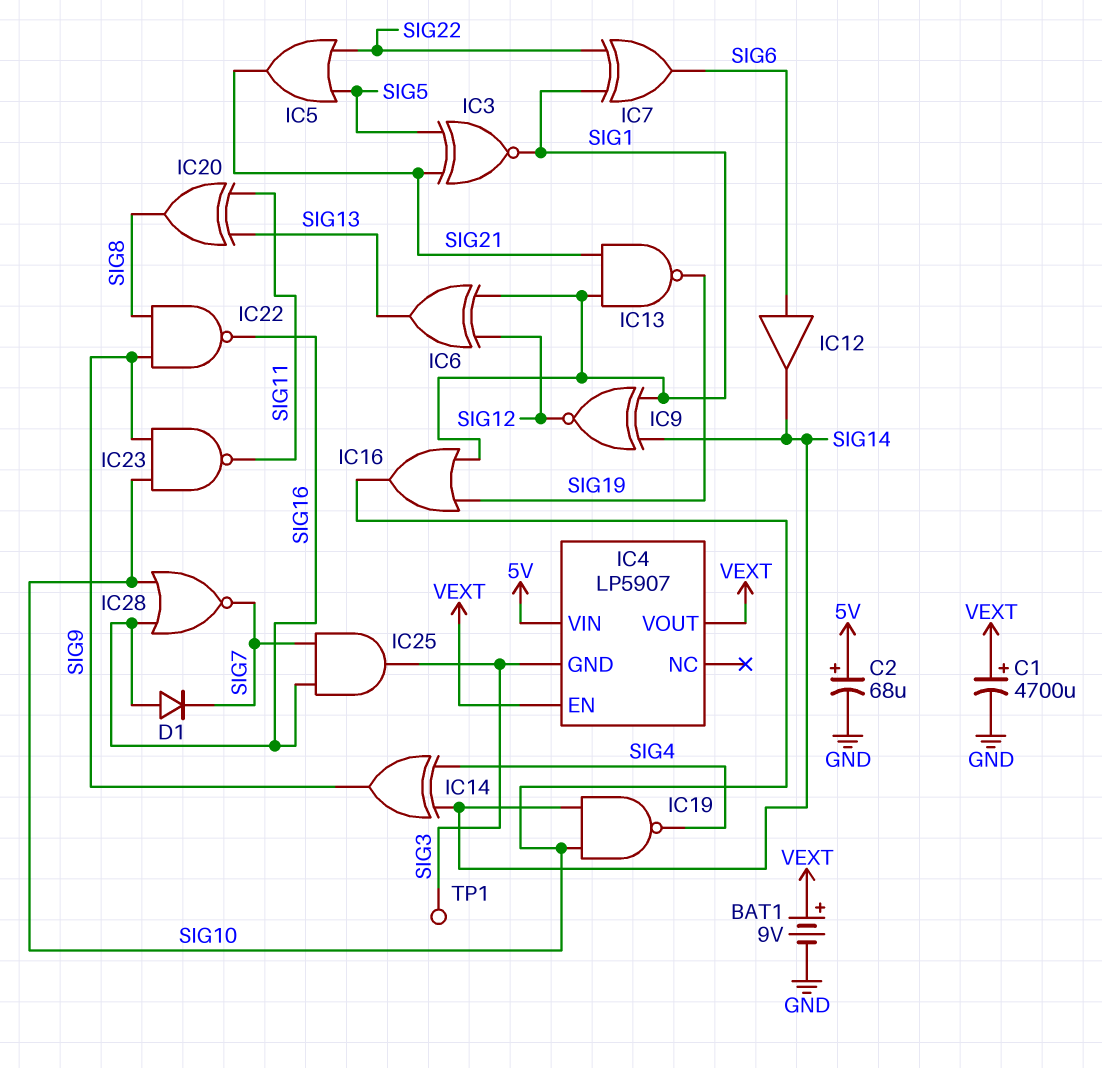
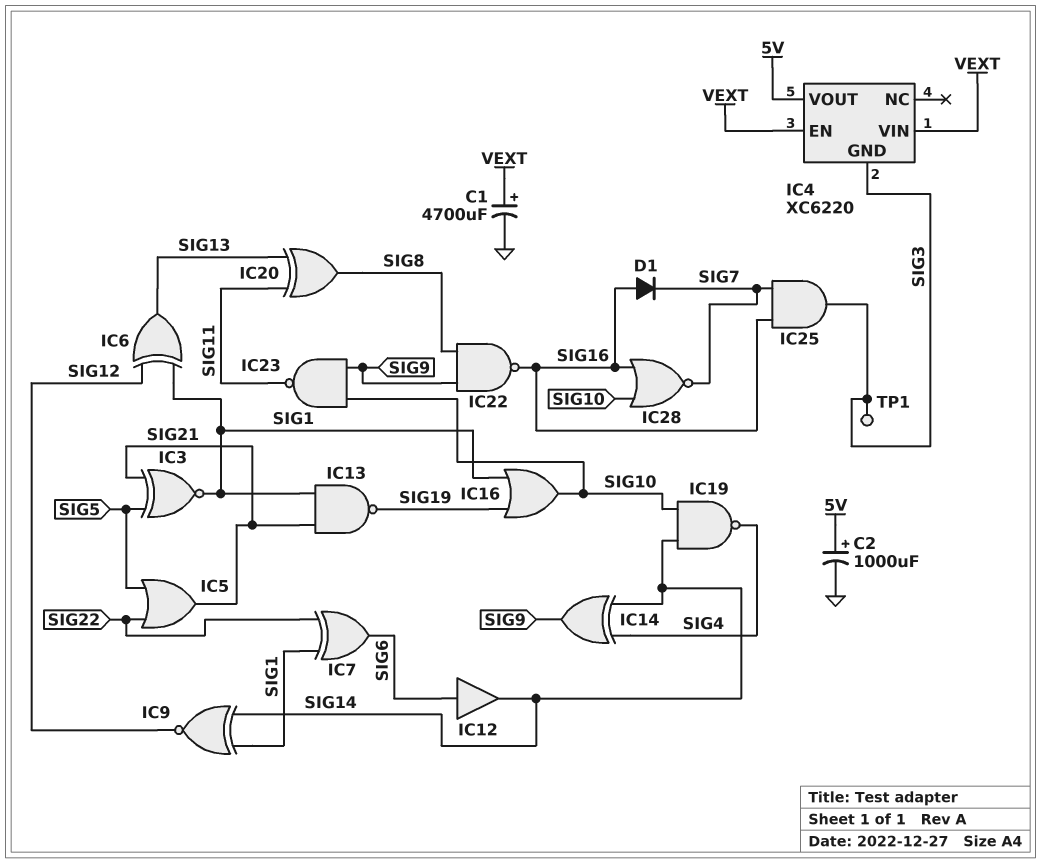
BAT1: 9V (plus VEXT, minus GND) -> none
C2: 68uF (plus 5V, minus GND) -> 1000uF (plus 5V, minus GND)
IC4: LP5907 -> XC6220
IC4 pin VIN: 5V -> VEXT
IC4 pin VOUT: VEXT -> 5V

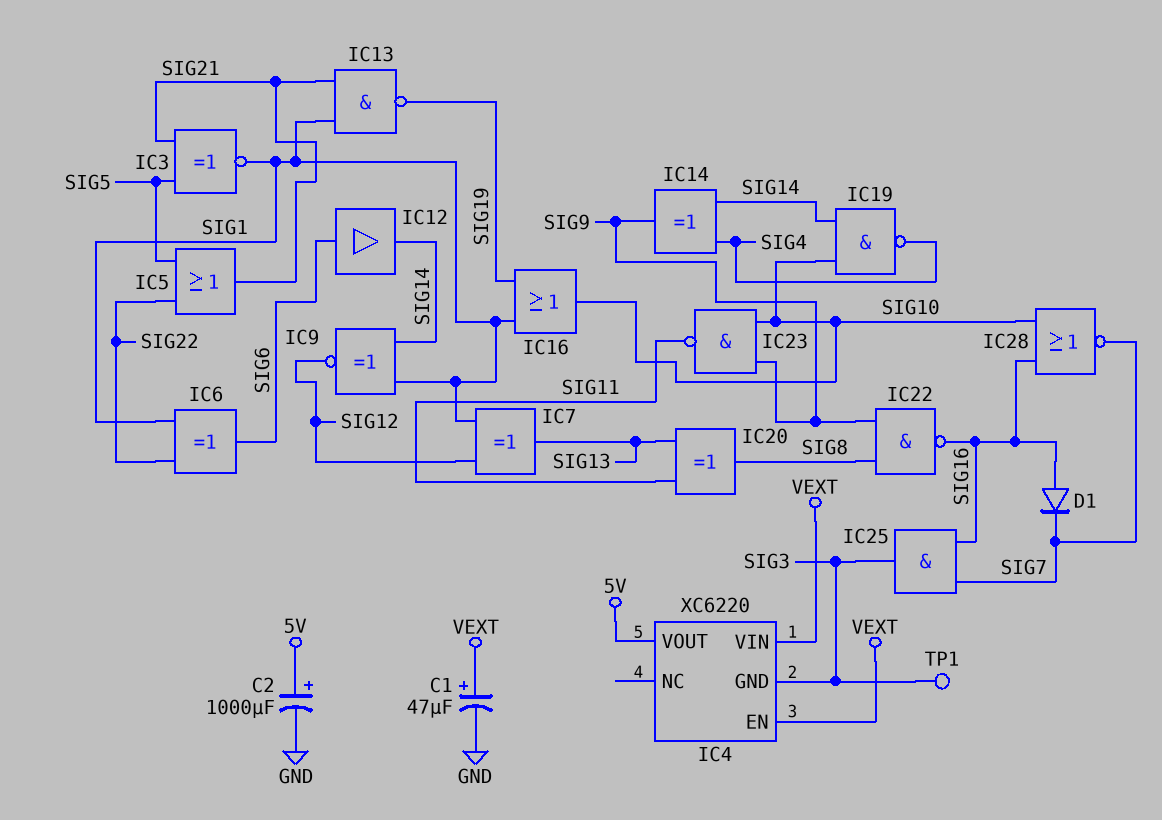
C1: 4700uF (plus VEXT, minus GND) -> 47uF (plus VEXT, minus GND)
IC6: XOR (in SIG1, in SIG12, out SIG13) -> XOR (in SIG1, in SIG22, out SIG6)
IC7: XOR (in SIG1, in SIG22, out SIG6) -> XOR (in SIG1, in SIG12, out SIG13)

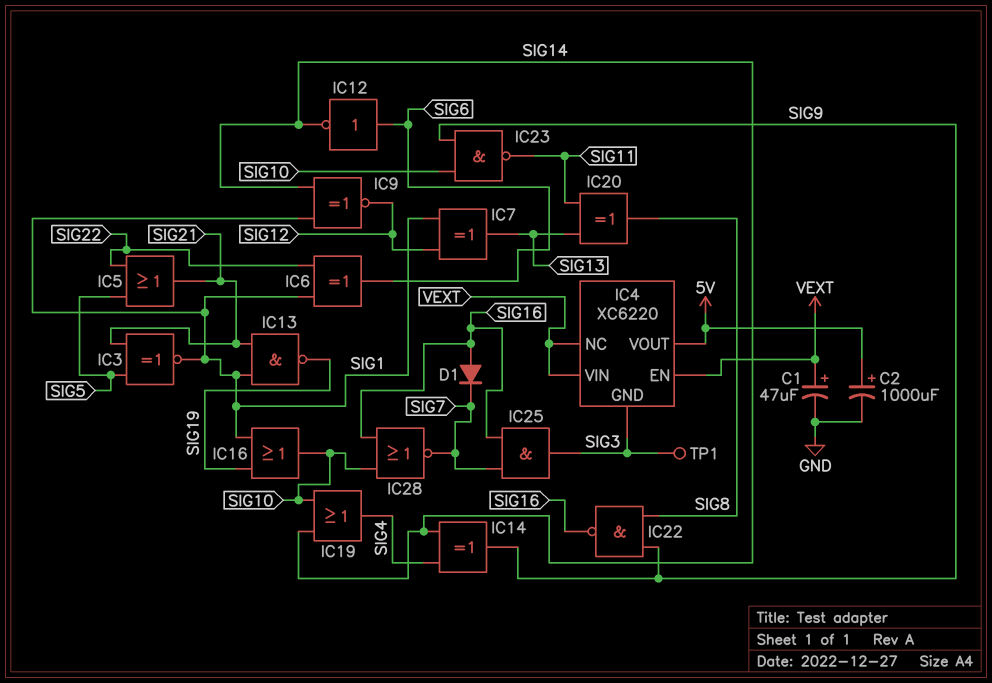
IC4 pin NC: none -> VEXT
IC12: buffer (in SIG6, out SIG14) -> NOT (in SIG6, out SIG14)
IC19: NAND (in SIG10, in SIG14, out SIG4) -> OR (in SIG10, in SIG14, out SIG4)

